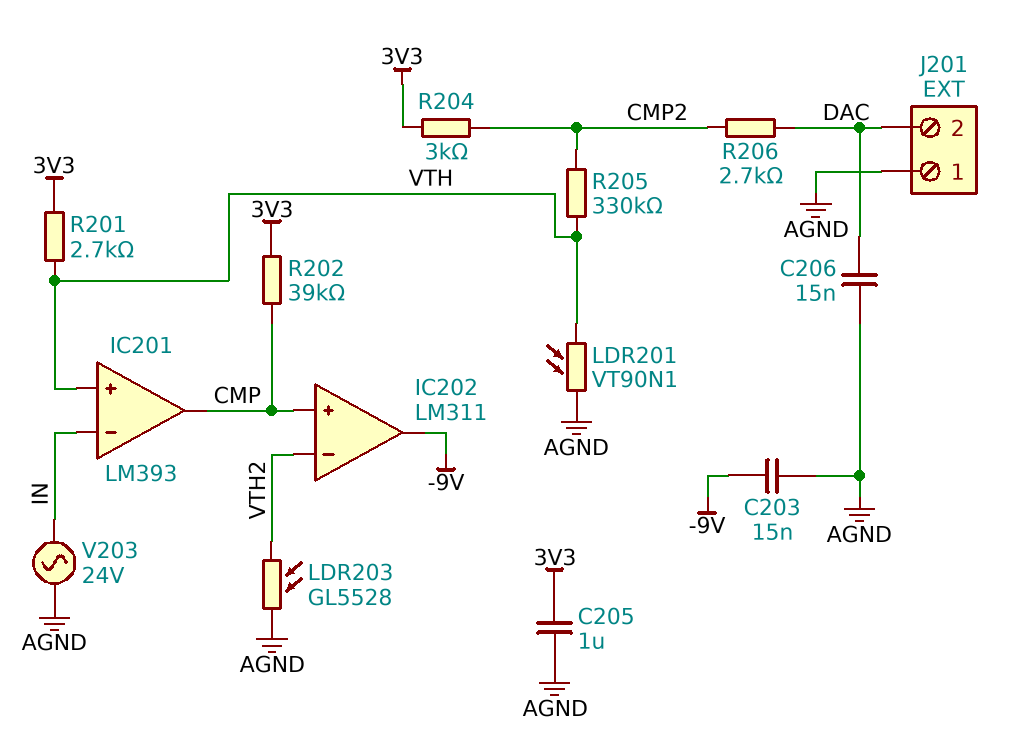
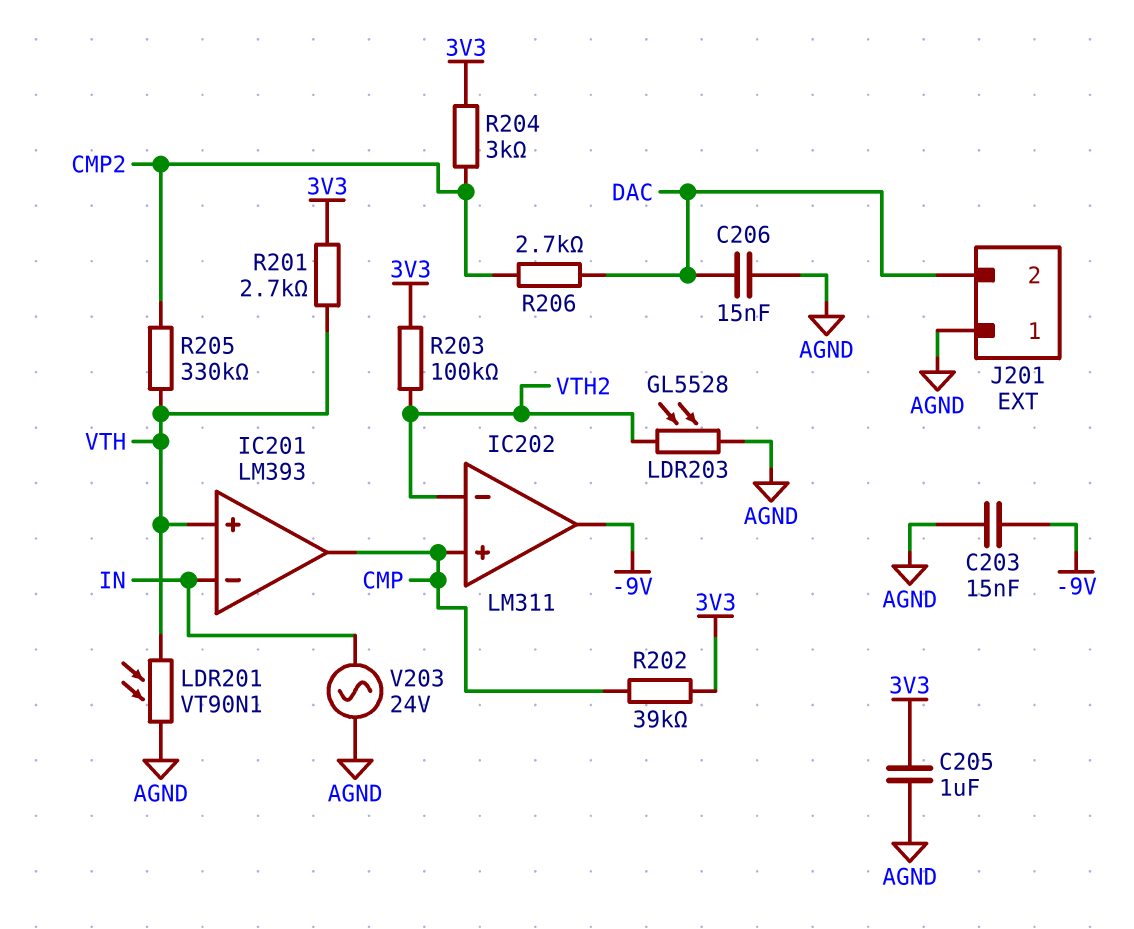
R203: none -> 100k (3V3, VTH2)

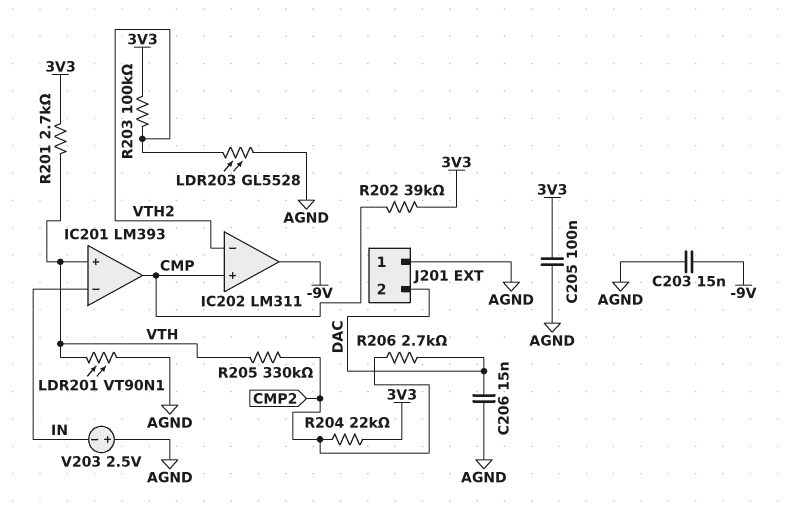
C205: 1uF (3V3, AGND) -> 100nF (3V3, AGND)
R204: 3k (3V3, CMP2) -> 22k (3V3, CMP2)
V203: AC 24V (AGND, IN) -> 2.5V (plus AGND, minus IN)

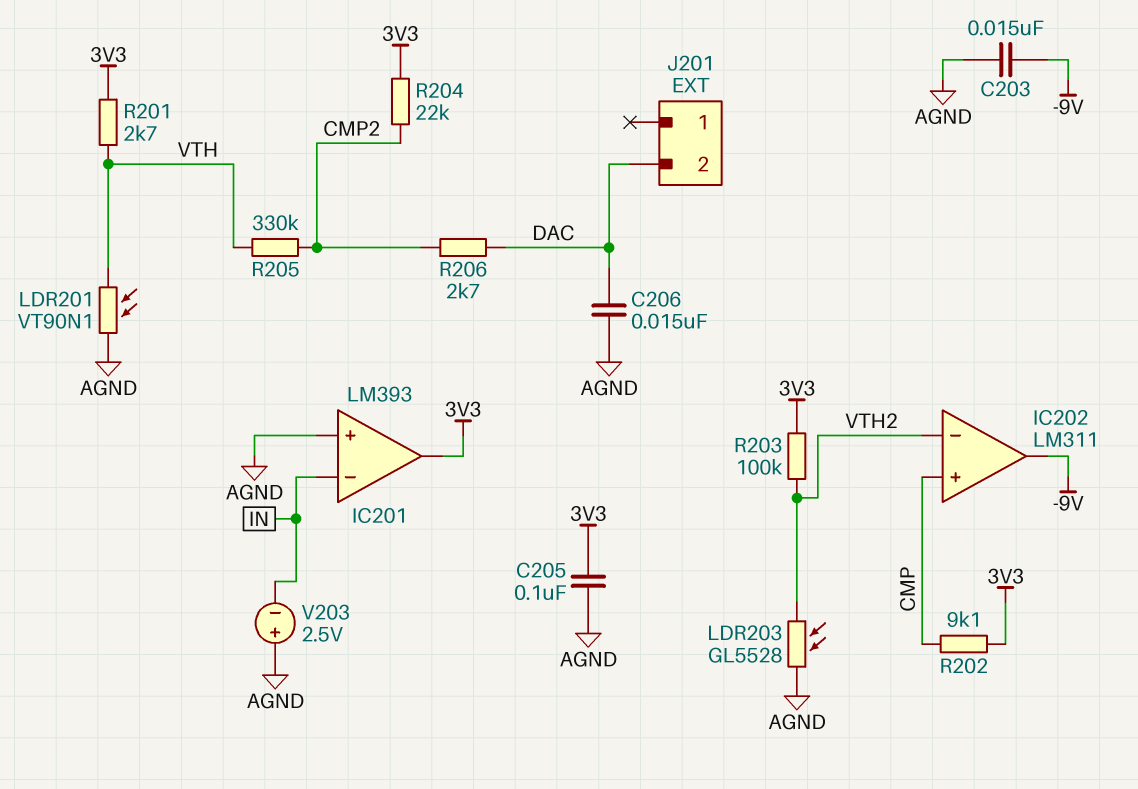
IC201 pin in+: VTH -> AGND
IC201 pin out: CMP -> 3V3
J201 pin 1: AGND -> none
R202: 39k (3V3, CMP) -> 9.1k (3V3, CMP)

